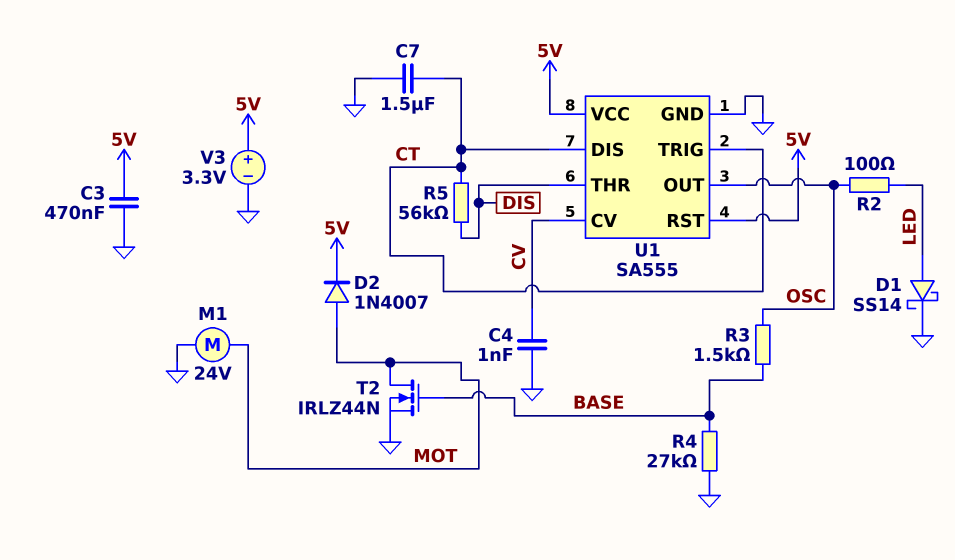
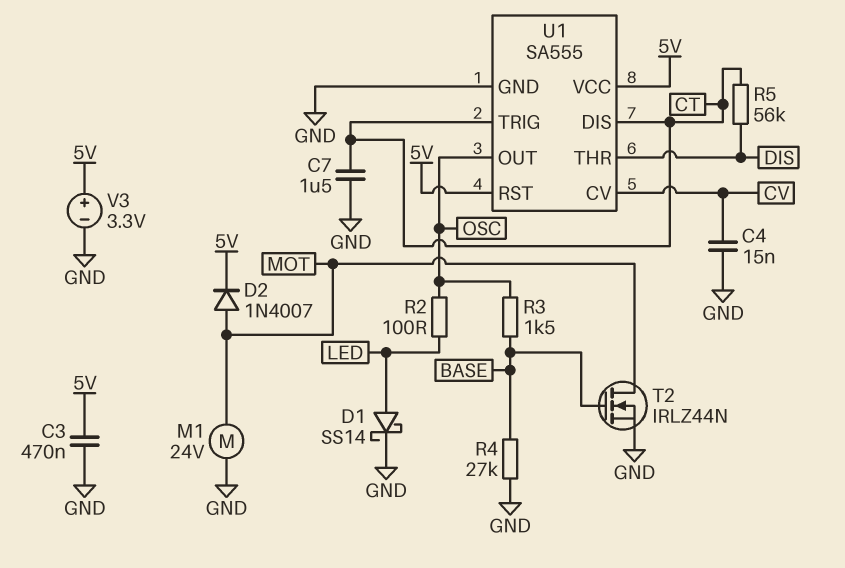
C4: 1nF (CV, GND) -> 15nF (CV, GND)

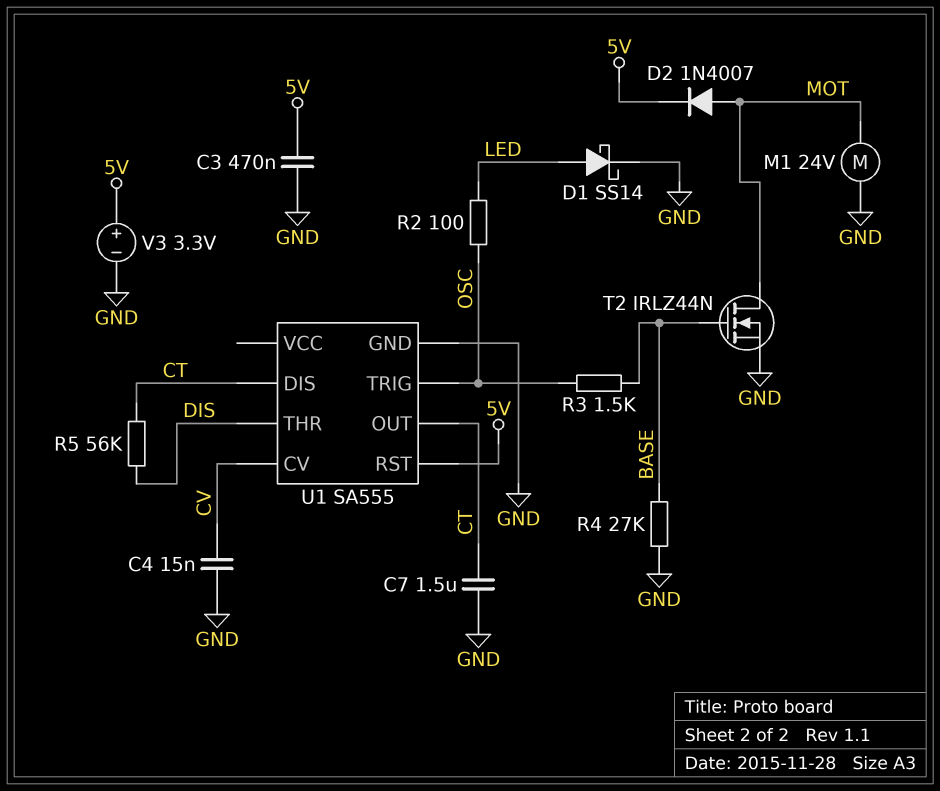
U1 pin OUT: OSC -> CT
U1 pin TRIG: CT -> OSC
U1 pin VCC: 5V -> none

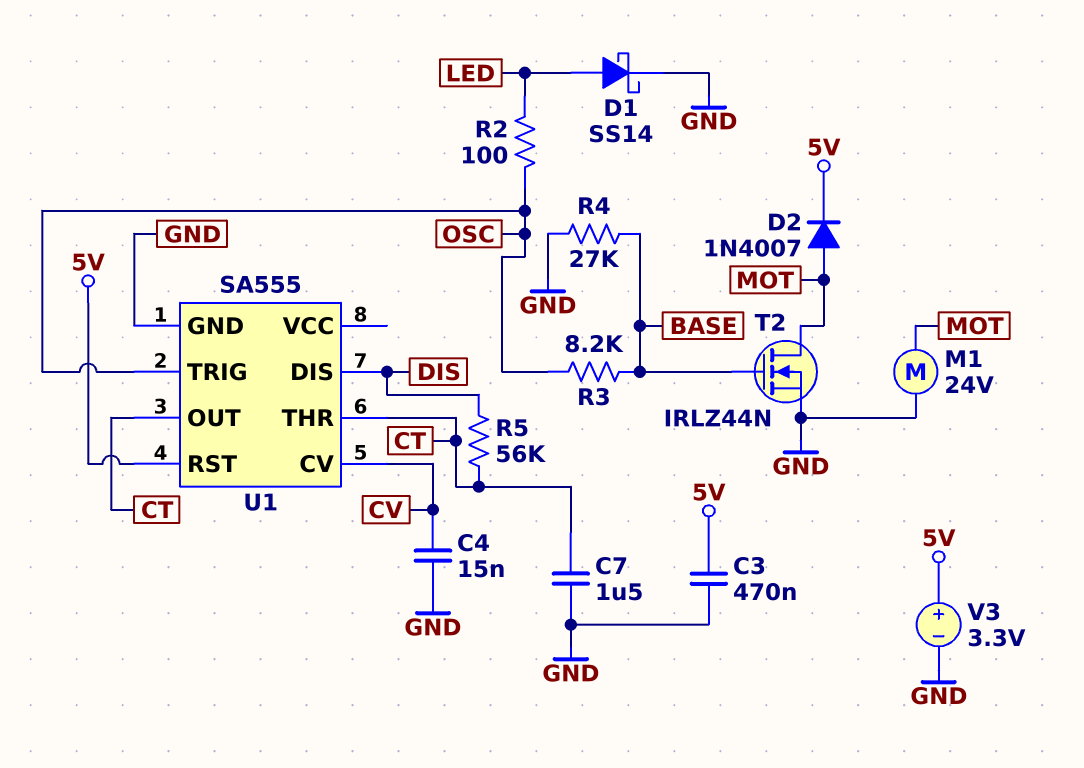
R3: 1.5k (BASE, OSC) -> 8.2k (BASE, OSC)
U1 pin DIS: CT -> DIS
U1 pin THR: DIS -> CT

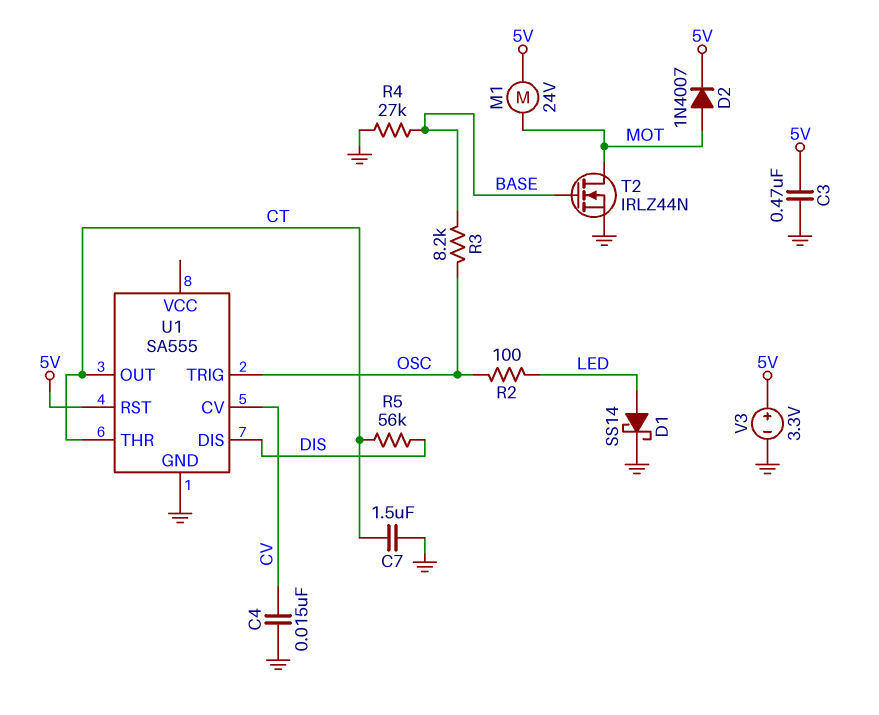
M1: motor 24V (GND, MOT) -> motor 24V (5V, MOT)

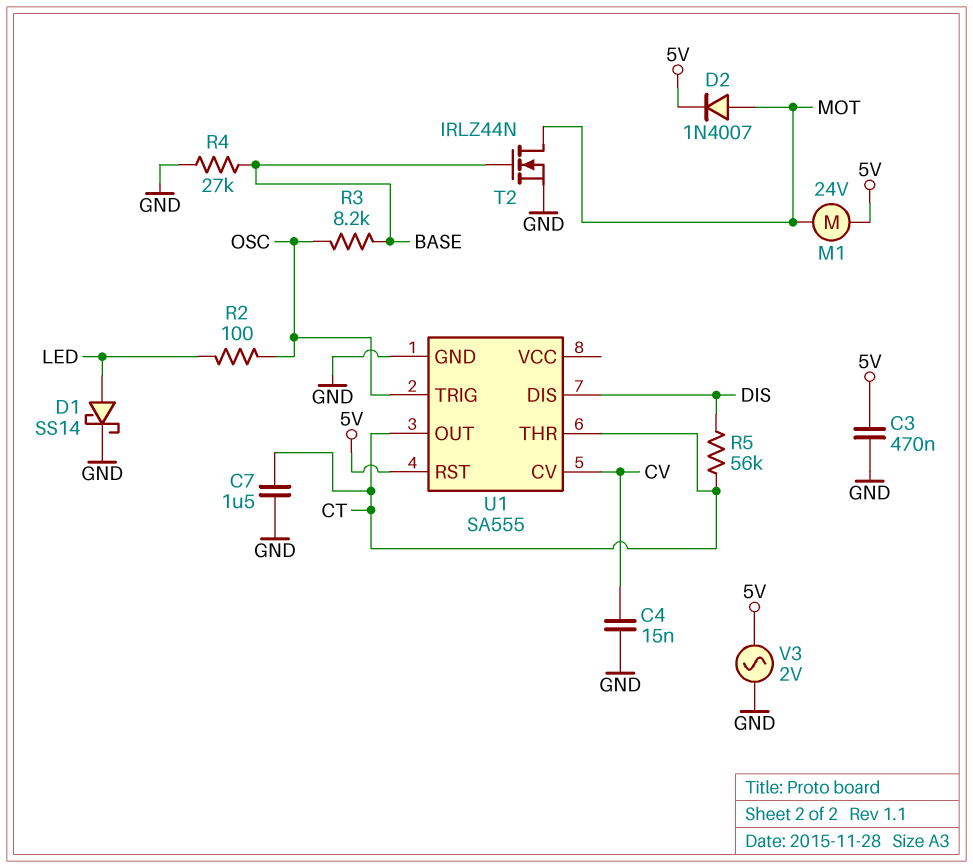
V3: 3.3V (plus 5V, minus GND) -> AC 2V (5V, GND)

